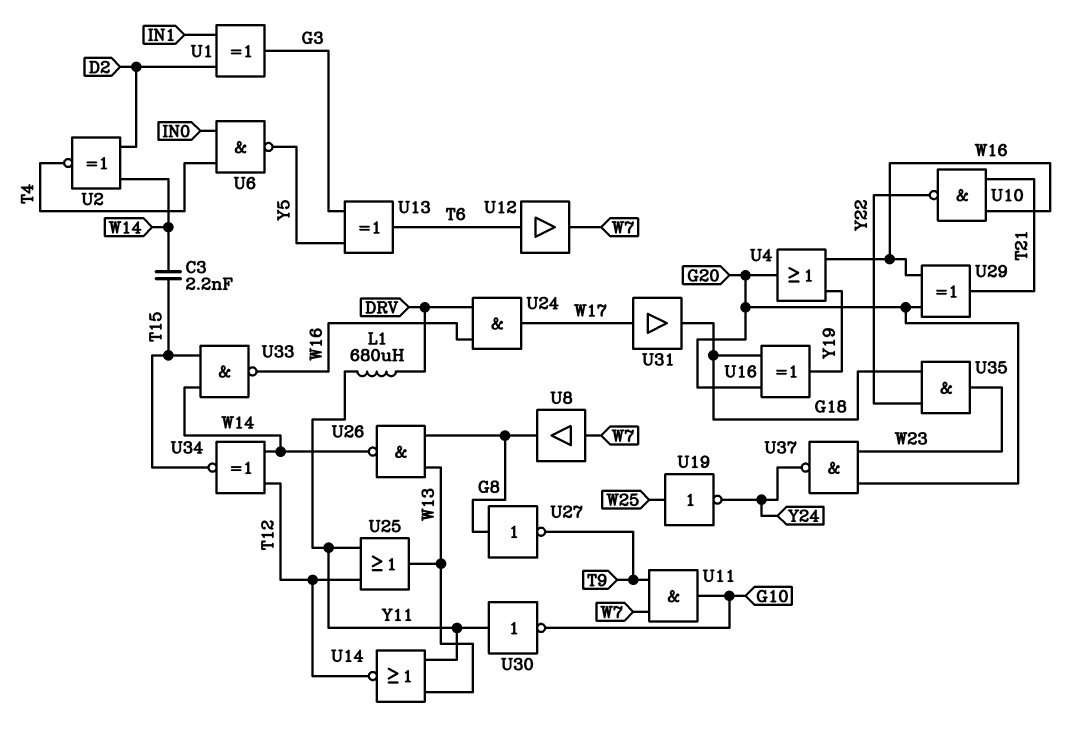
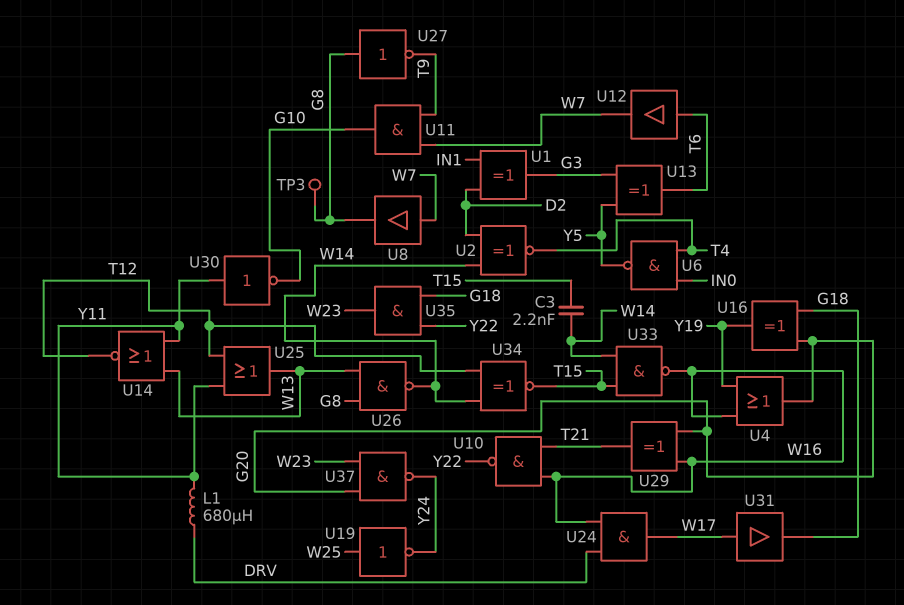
TP3: none -> test point (G8)

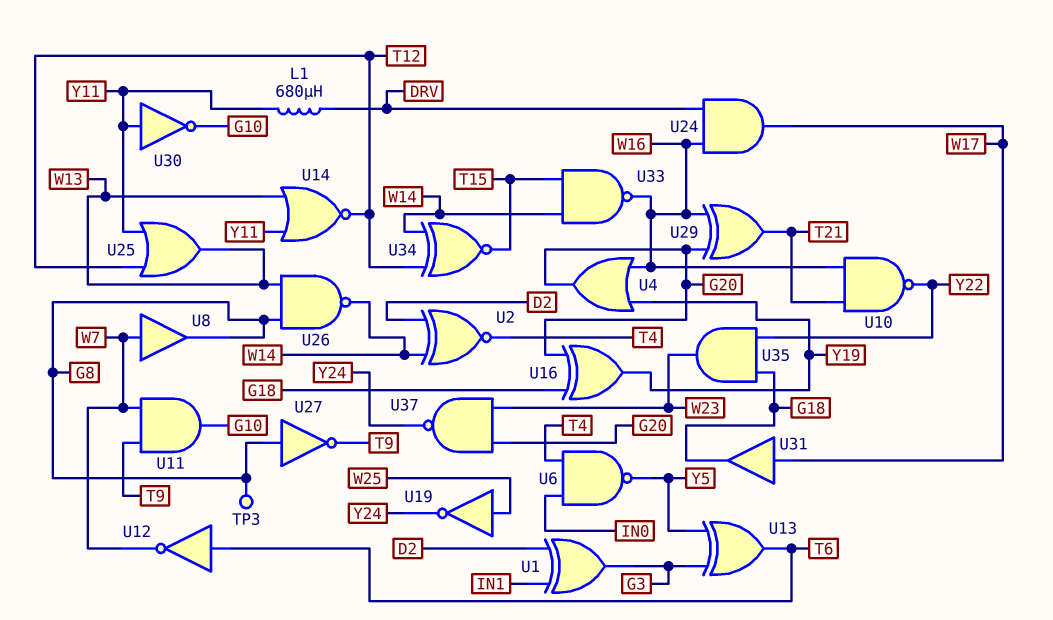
C3: 2.2nF (T15, W14) -> none
U12: buffer (in T6, out W7) -> NOT (in T6, out W7)

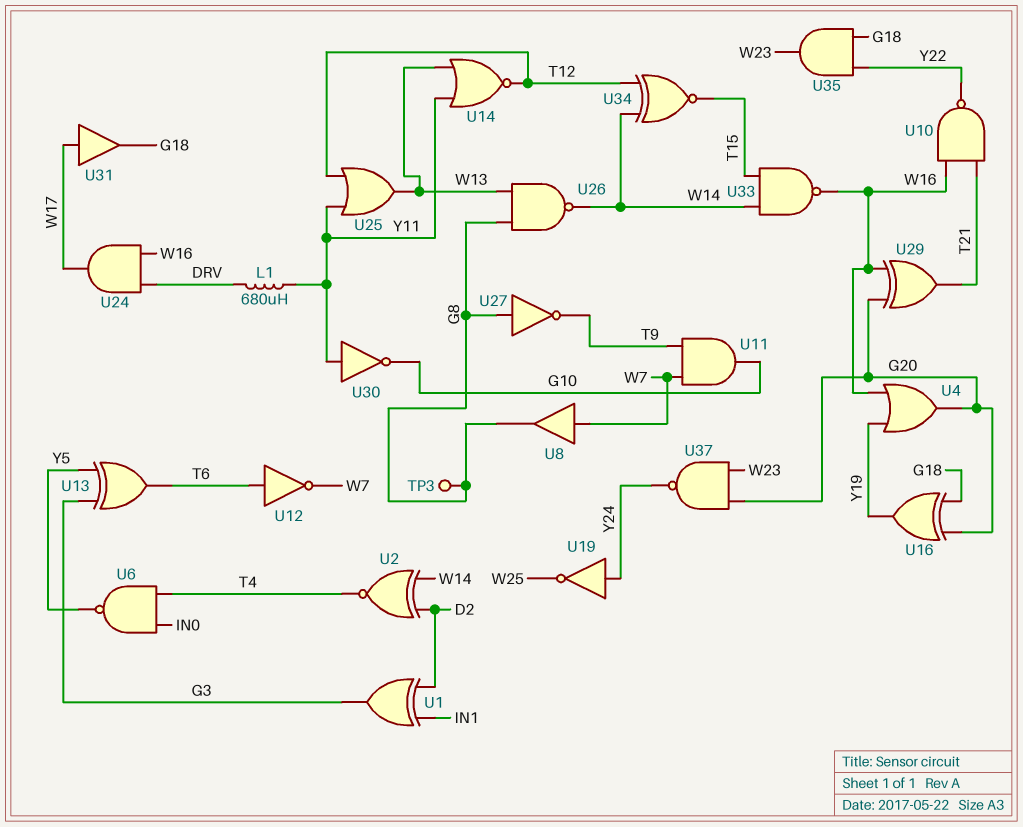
U19: NOT (in W25, out Y24) -> NOT (in Y24, out W25)

